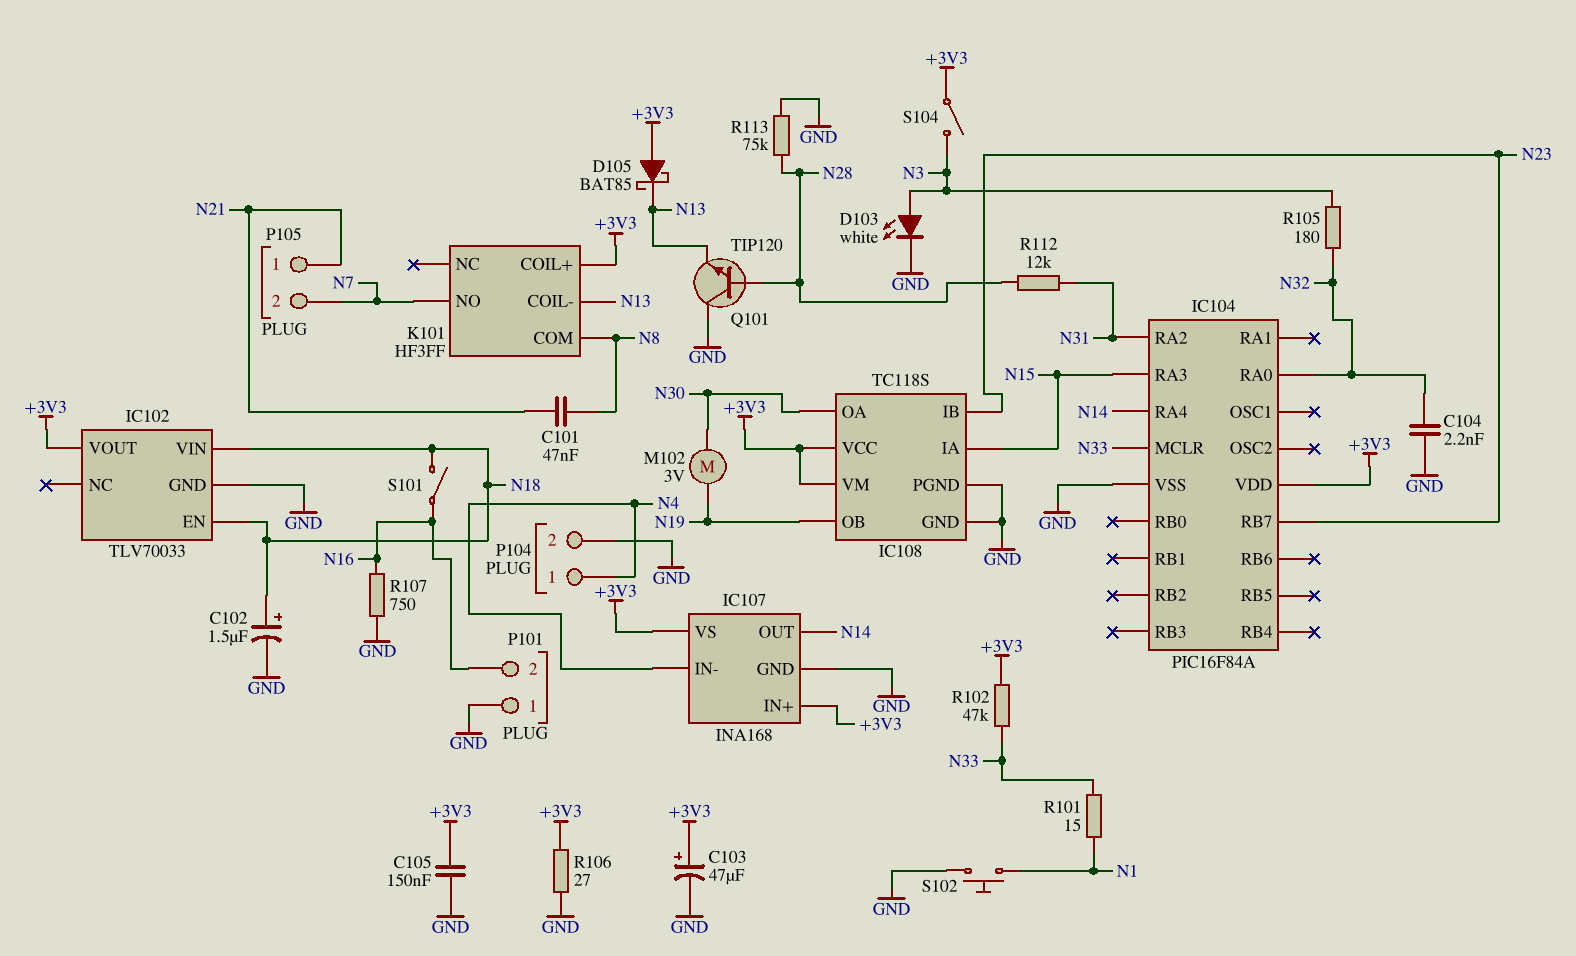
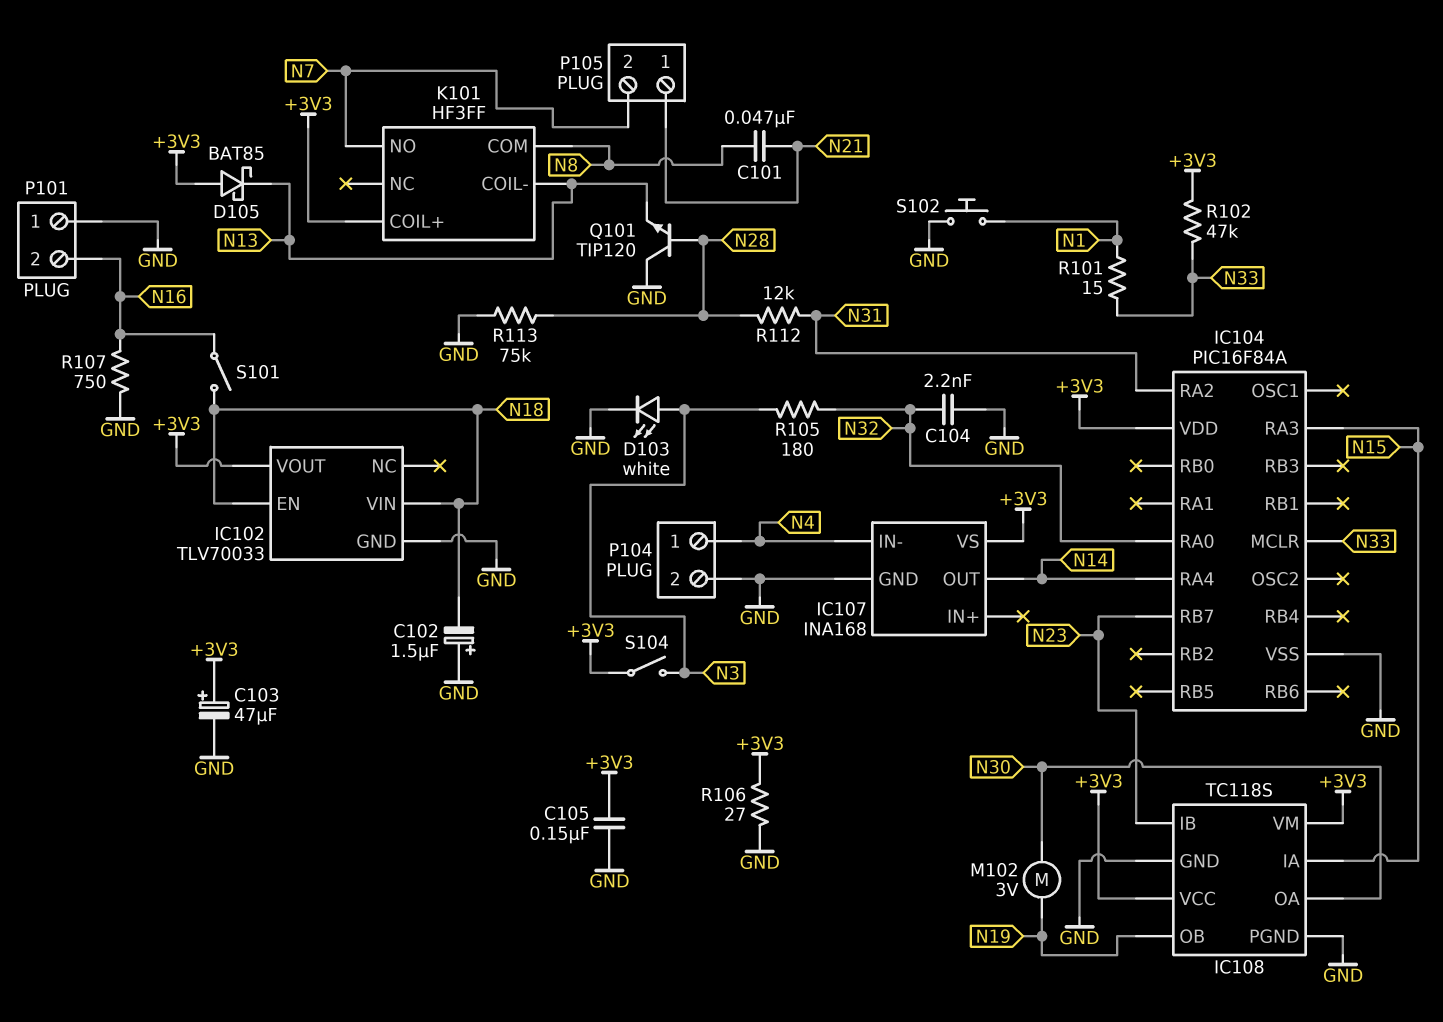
C102: 1.5uF (plus N18, minus GND) -> 1.5uF (plus GND, minus N18)
IC107 pin IN+: +3V3 -> none

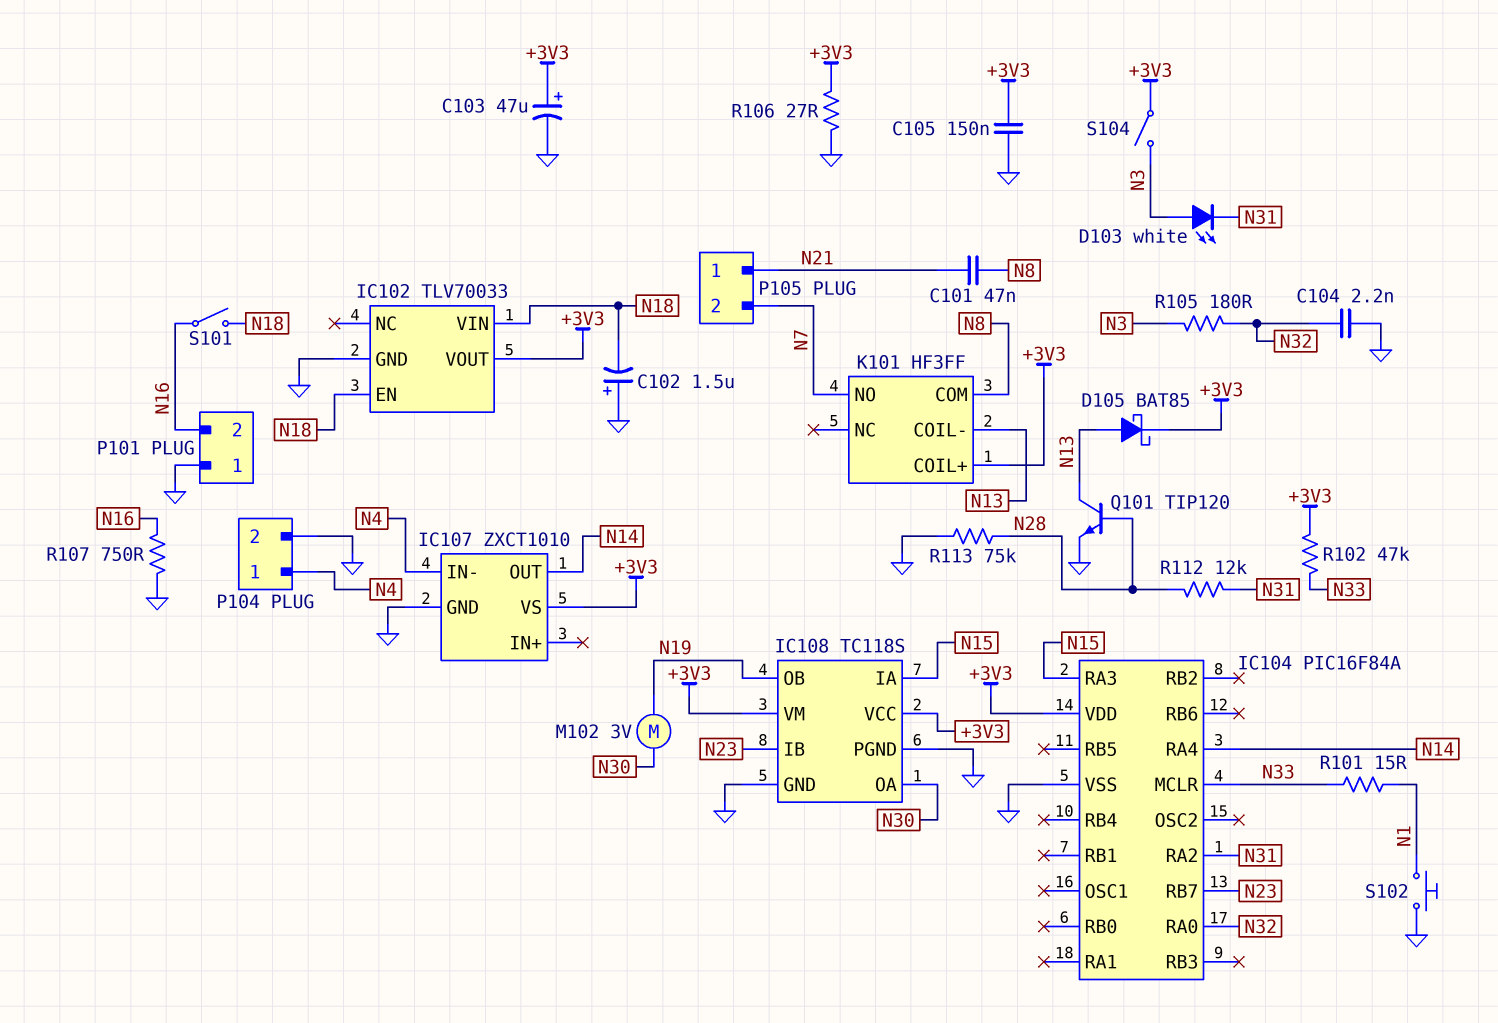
D103: LED white (A N3, K GND) -> LED white (A N3, K N31)
D105: schottky BAT85 (A +3V3, K N13) -> schottky BAT85 (A N13, K +3V3)
IC107: INA168 -> ZXCT1010
Q101: NPN TIP120 (B N28, C GND, E N13) -> NPN TIP120 (B N28, C N13, E GND)

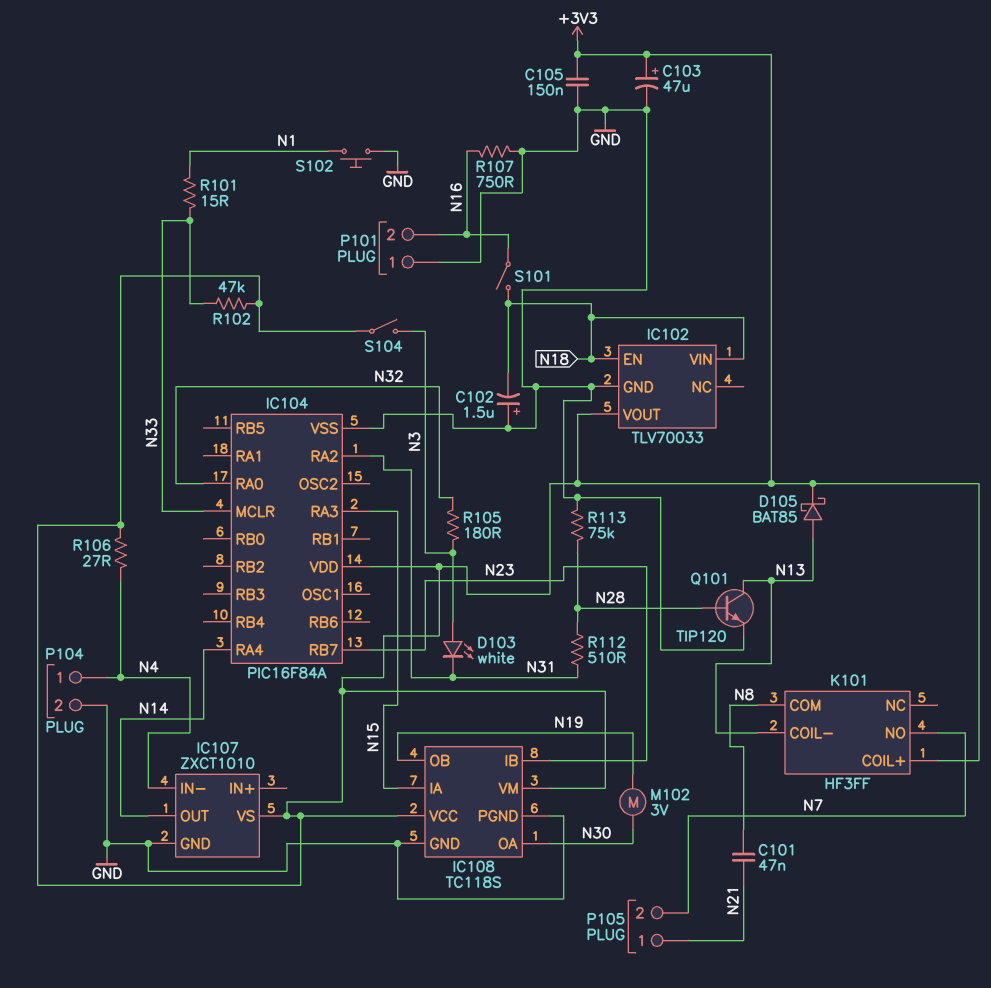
C104: 2.2nF (GND, N32) -> none
R106: 27 (+3V3, GND) -> 27 (+3V3, N4)
R112: 12k (N28, N31) -> 510 (N28, N31)

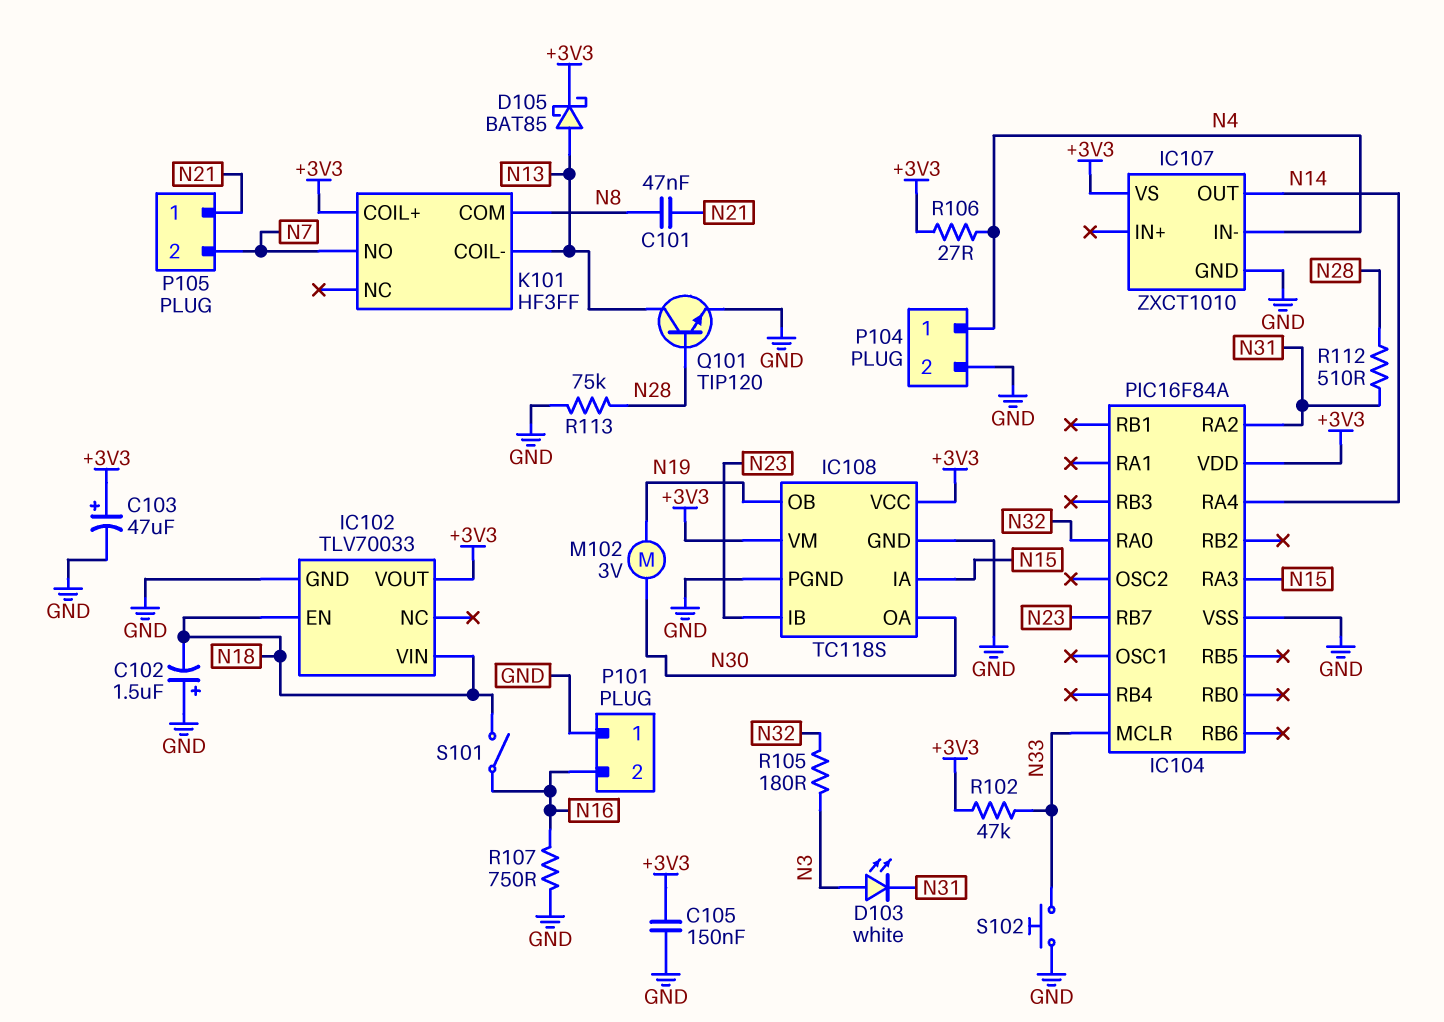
R101: 15 (N1, N33) -> none
S102: button (GND, N1) -> button (GND, N33)
S104: switch (+3V3, N3) -> none

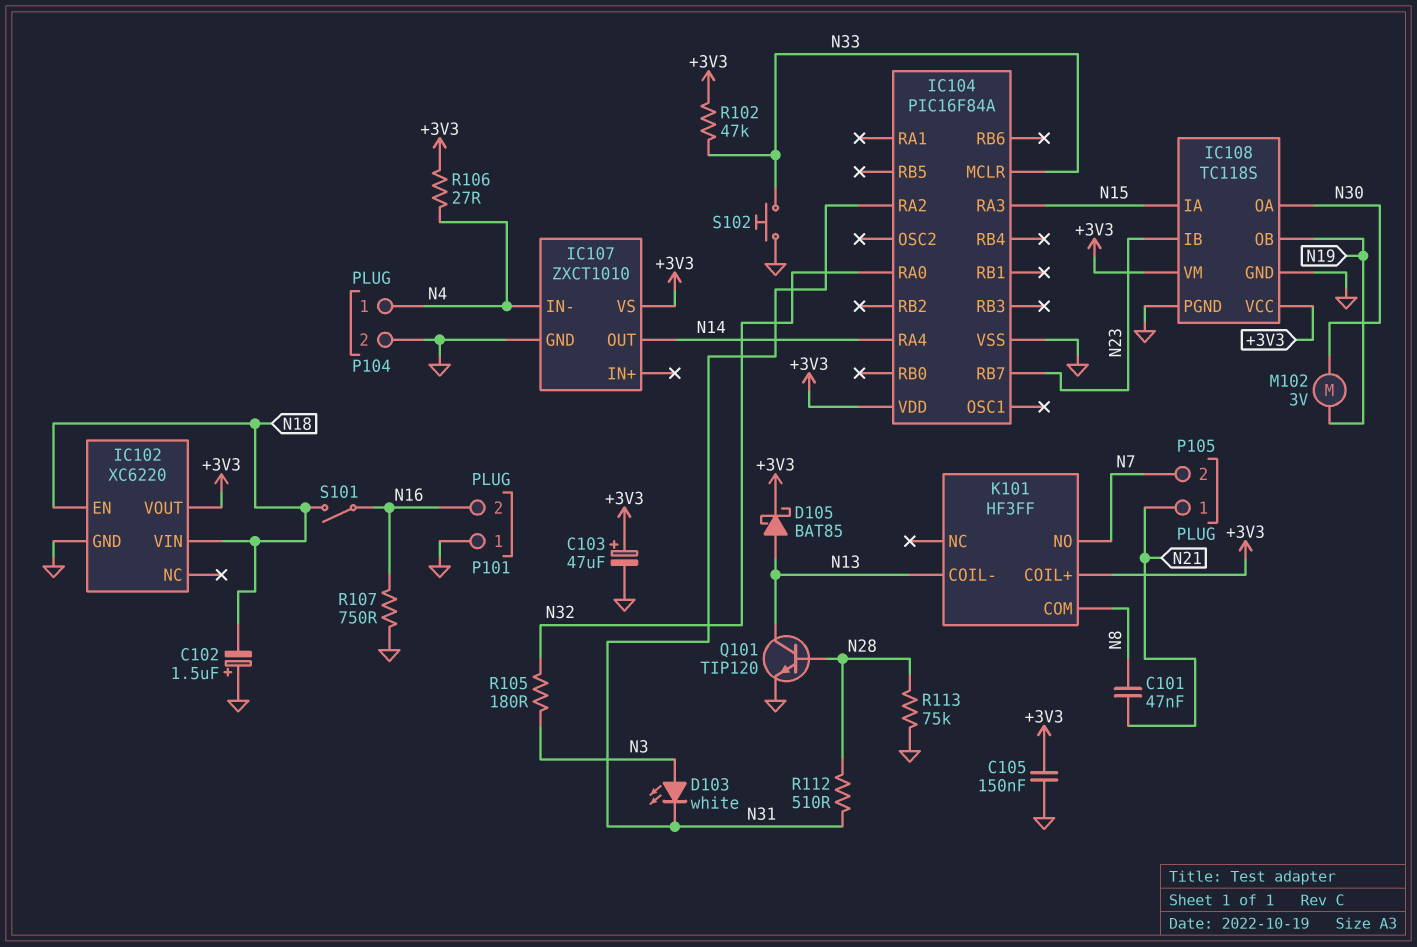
IC102: TLV70033 -> XC6220

